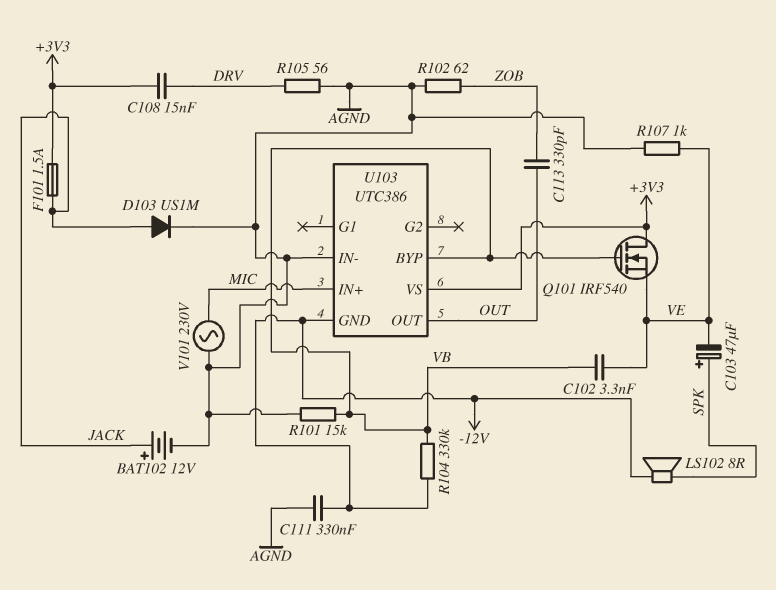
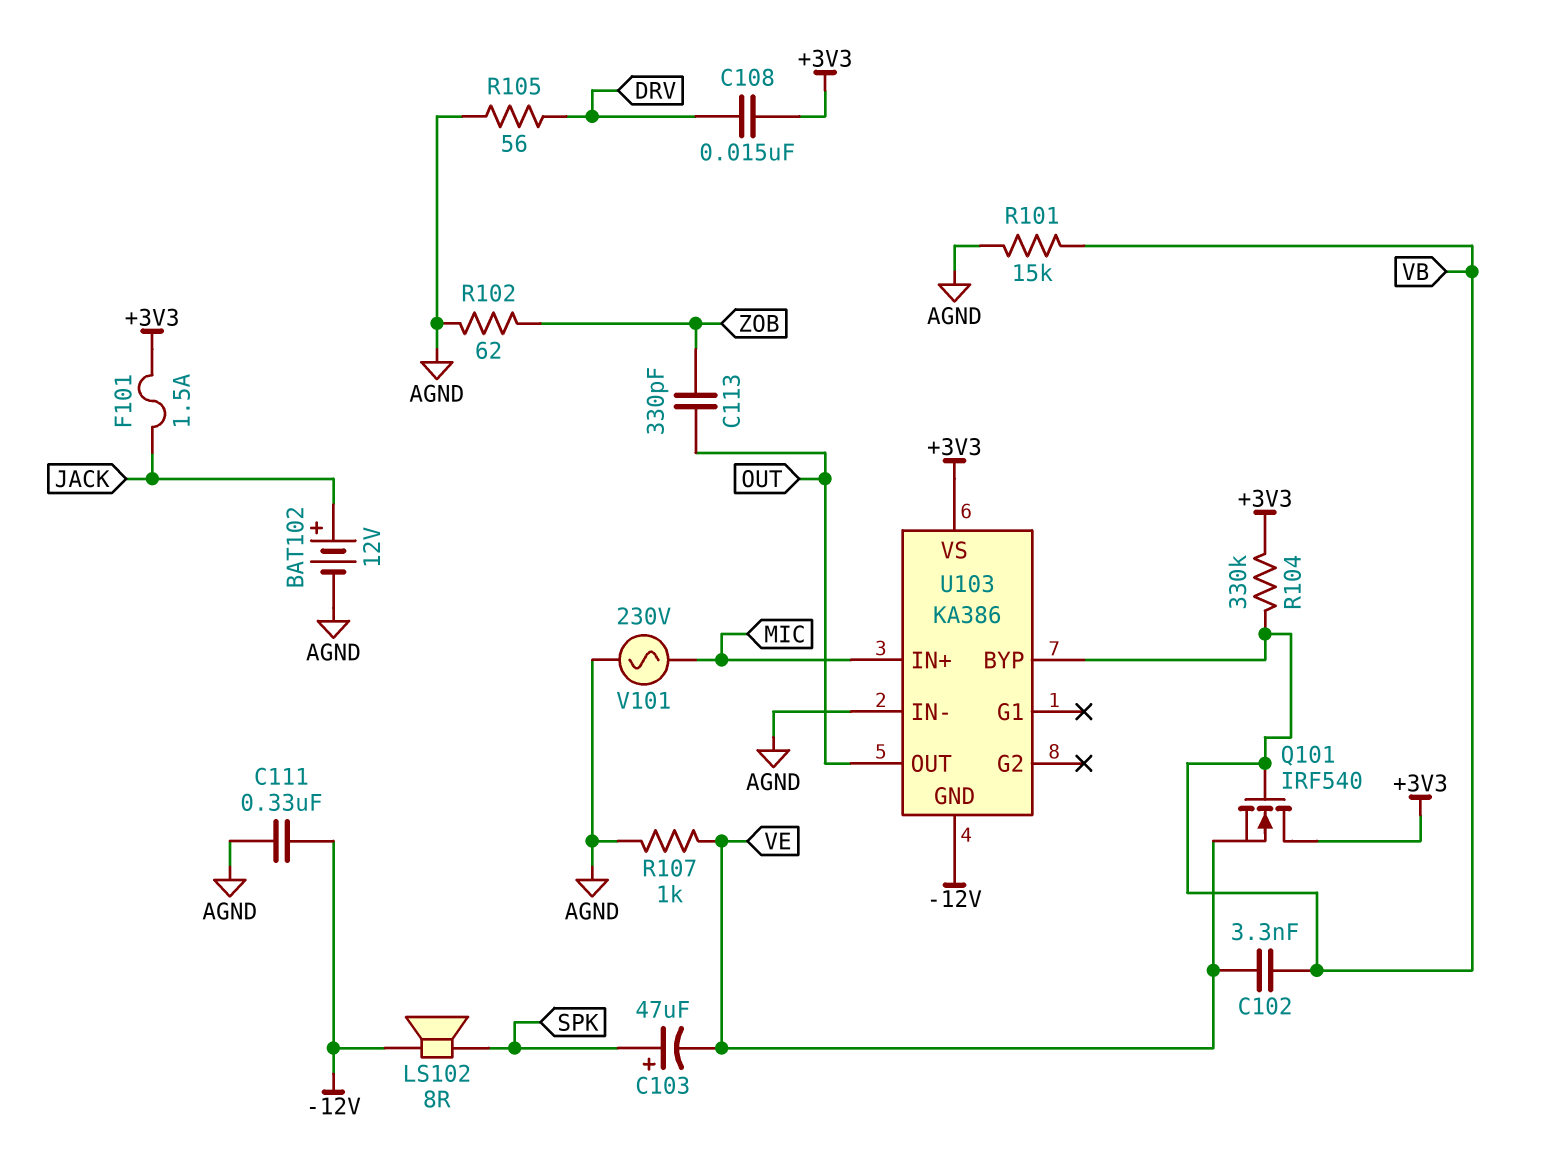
D103: diode US1M (A JACK, K AGND) -> none
R104: 330k (-12V, VB) -> 330k (+3V3, VB)
U103: UTC386 -> KA386

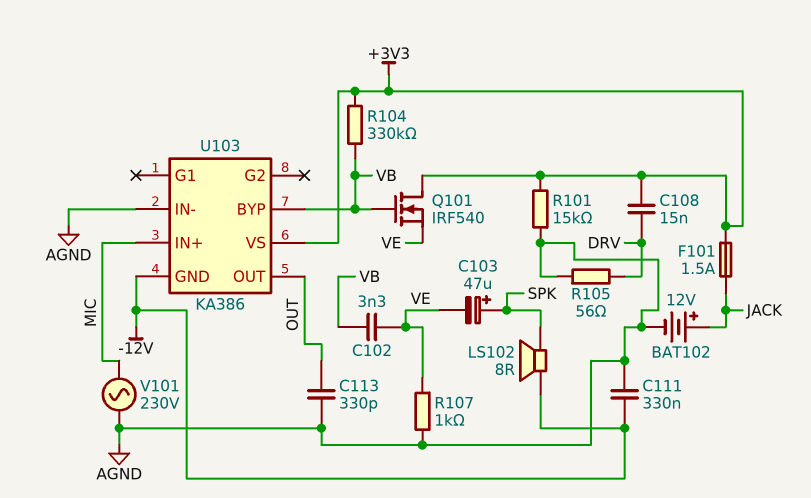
C113: 330pF (OUT, ZOB) -> 330pF (AGND, OUT)
R101: 15k (AGND, VB) -> 15k (+3V3, AGND)
R102: 62 (AGND, ZOB) -> none

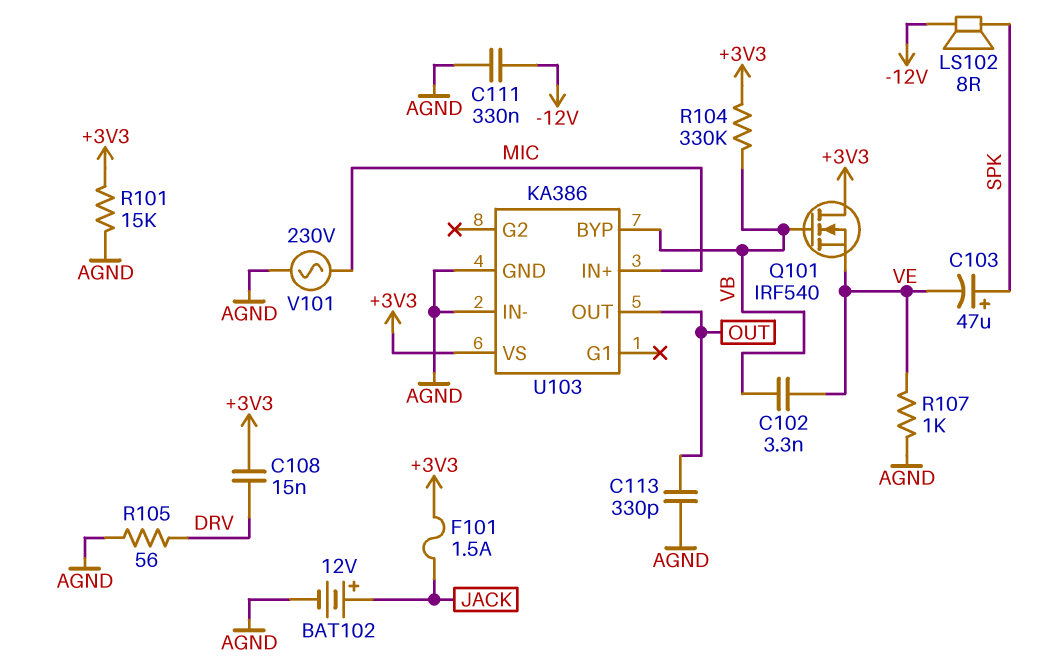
U103 pin GND: -12V -> AGND

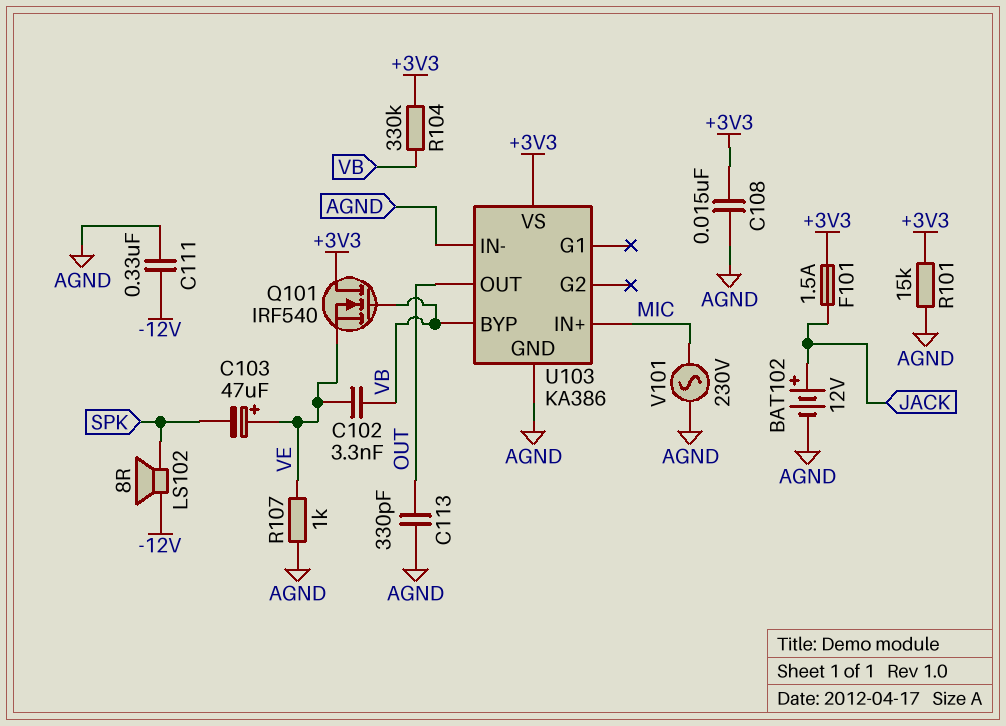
C103: 47uF (plus SPK, minus VE) -> 47uF (plus VE, minus SPK)
C108: 15nF (+3V3, DRV) -> 15nF (+3V3, AGND)
R105: 56 (AGND, DRV) -> none

